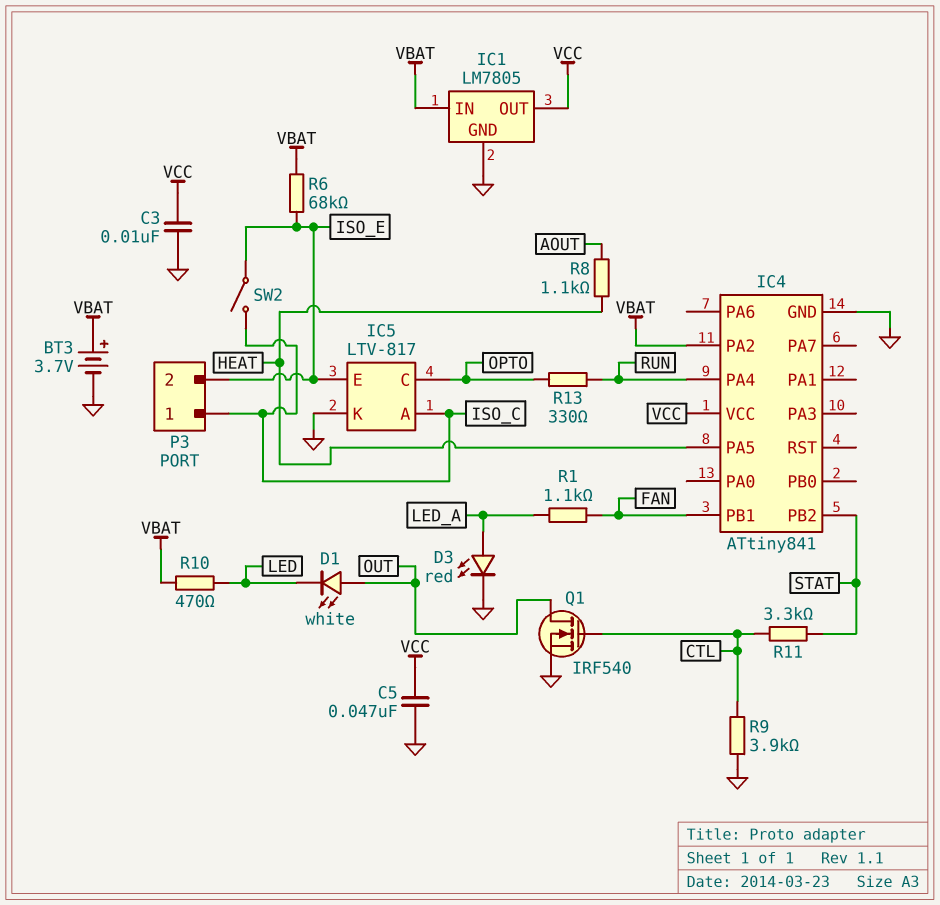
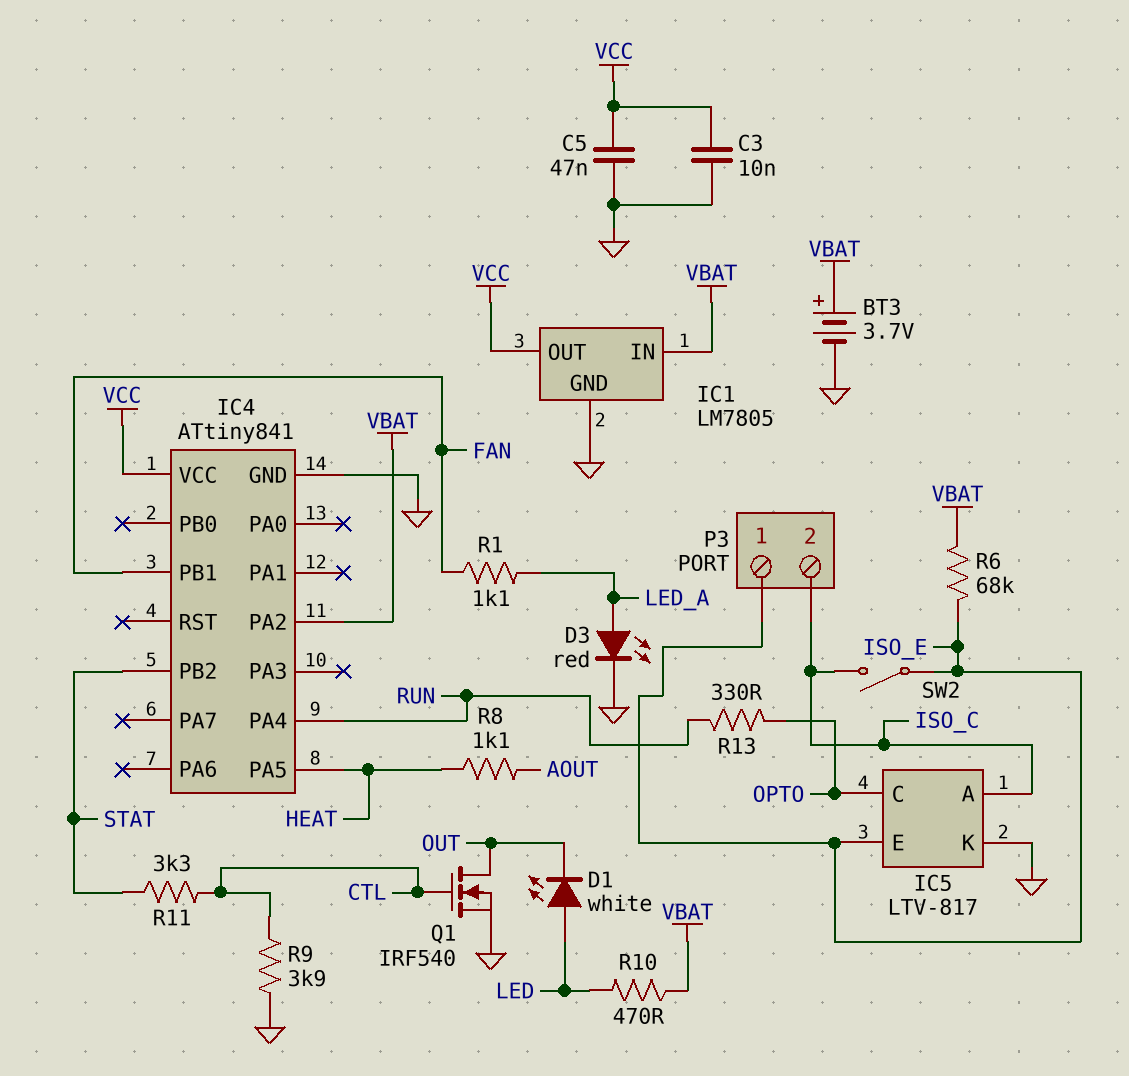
D1: LED white (A OUT, K LED) -> LED white (A LED, K OUT)
P3 pin 1: ISO_C -> ISO_E
P3 pin 2: ISO_E -> ISO_C

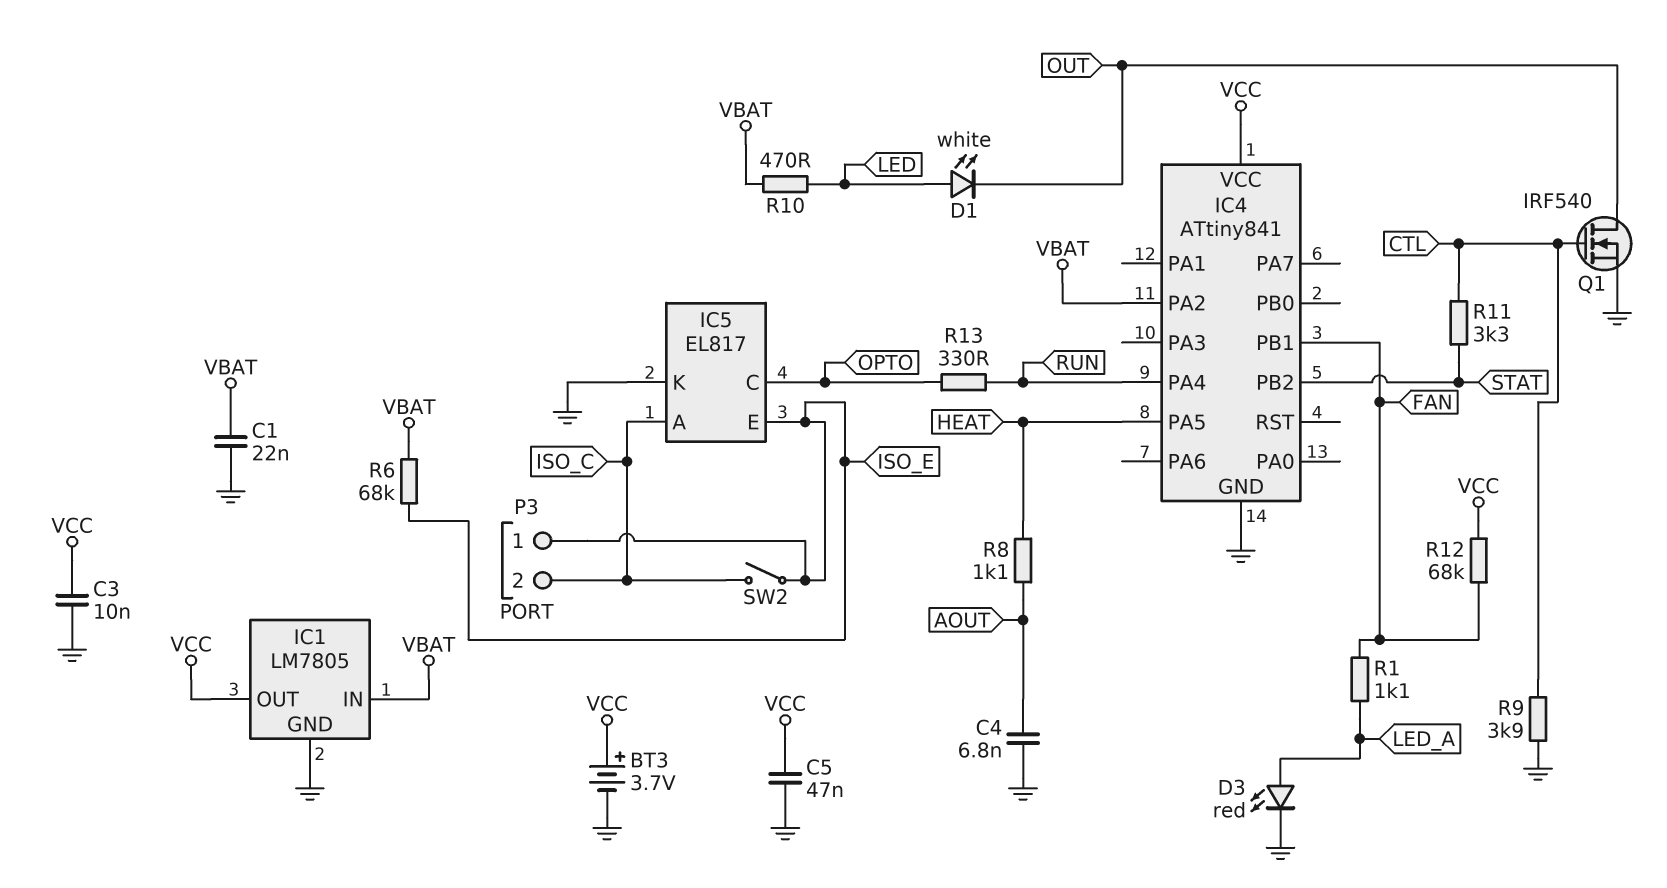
BT3: 3.7V (plus VBAT, minus GND) -> 3.7V (plus VCC, minus GND)
C1: none -> 22nF (GND, VBAT)
C4: none -> 6.8nF (AOUT, GND)
IC5: LTV-817 -> EL817
R12: none -> 68k (FAN, VCC)

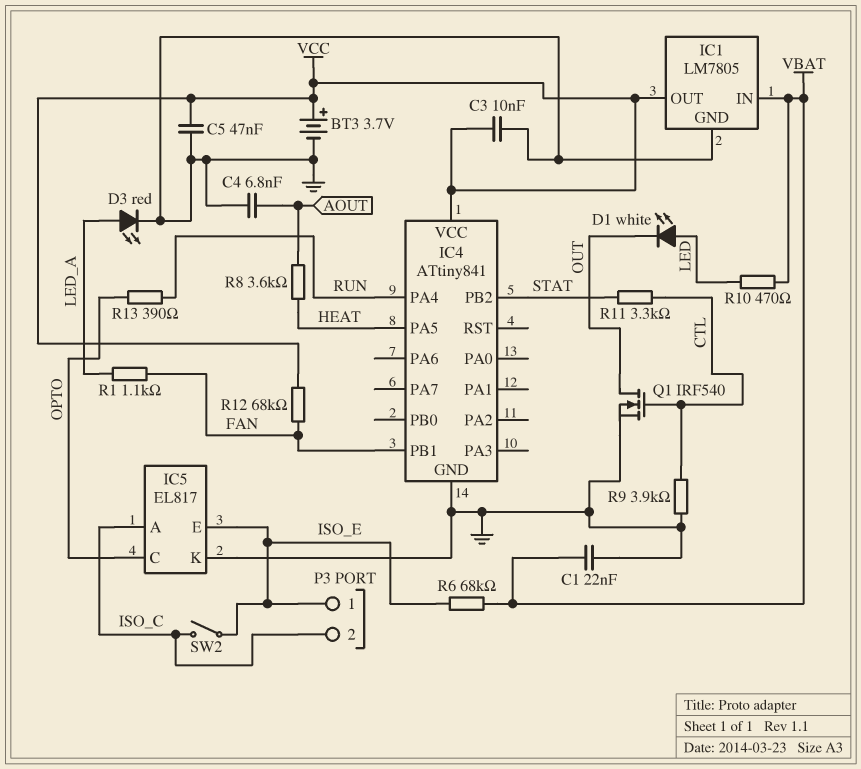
IC4 pin PA2: VBAT -> none
R8: 1.1k (AOUT, HEAT) -> 3.6k (AOUT, HEAT)
R13: 330 (OPTO, RUN) -> 390 (OPTO, RUN)

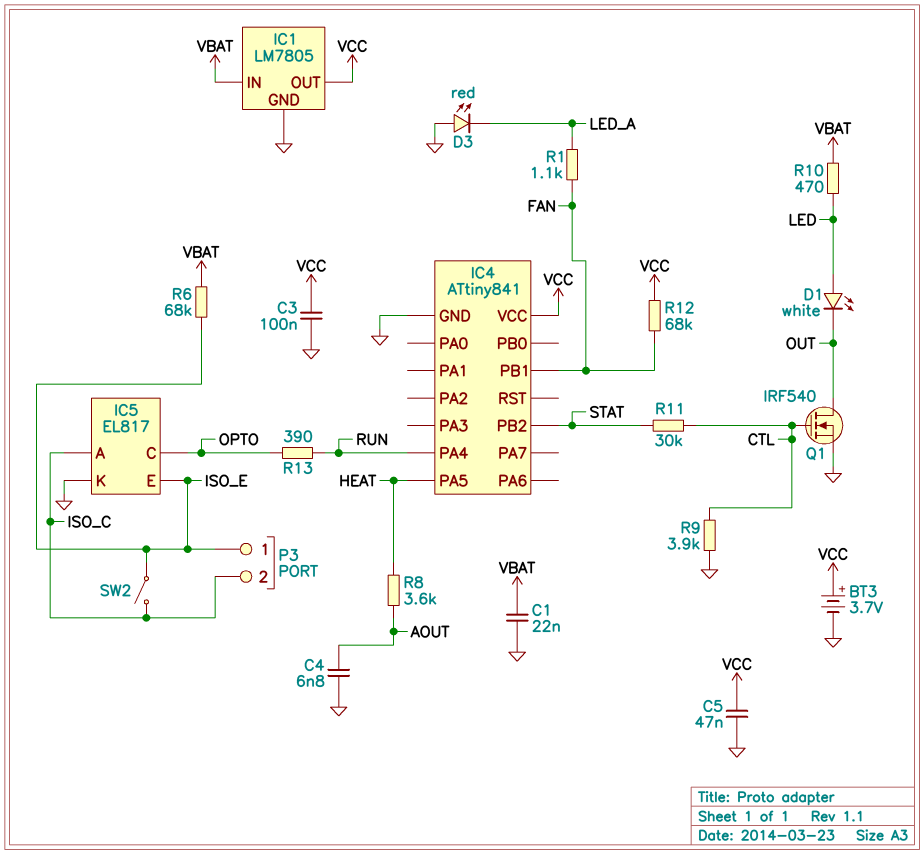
C3: 10nF (GND, VCC) -> 100nF (GND, VCC)
D3: LED red (A LED_A, K GND) -> LED red (A GND, K LED_A)
R11: 3.3k (CTL, STAT) -> 30k (CTL, STAT)

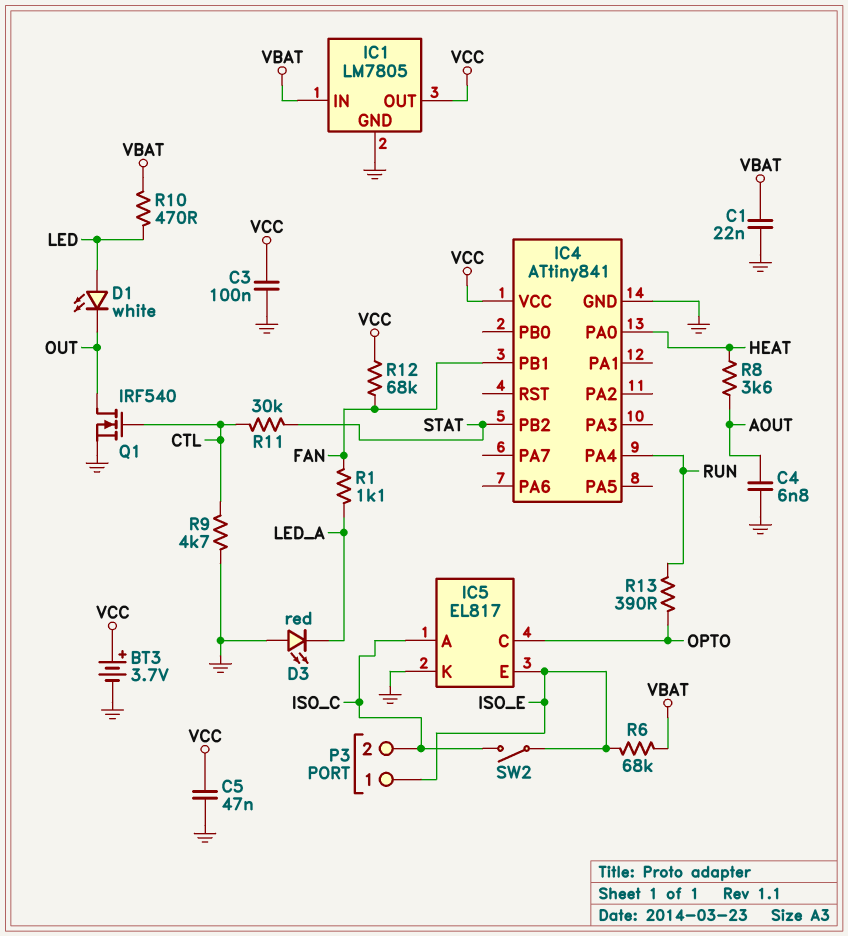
IC4 pin PA0: none -> HEAT
IC4 pin PA5: HEAT -> none
R9: 3.9k (CTL, GND) -> 4.7k (CTL, GND)

